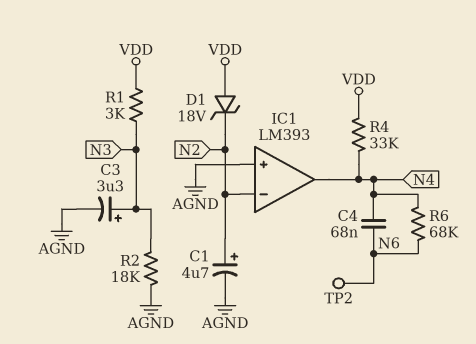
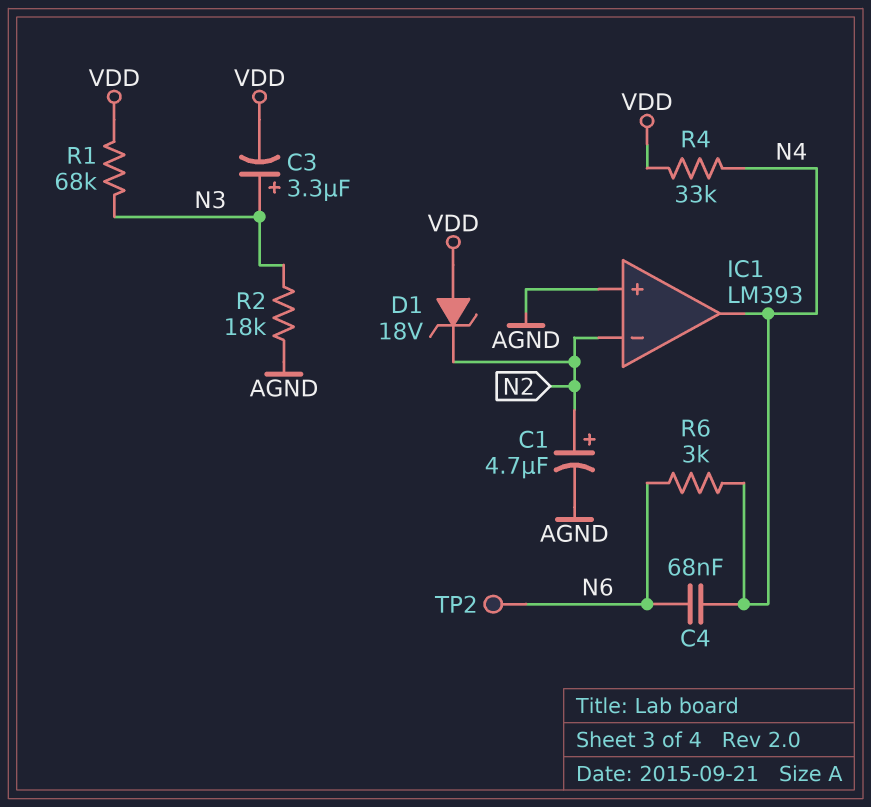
C3: 3.3uF (plus N3, minus AGND) -> 3.3uF (plus N3, minus VDD)
R1: 3k (N3, VDD) -> 68k (N3, VDD)
R6: 68k (N4, N6) -> 3k (N4, N6)

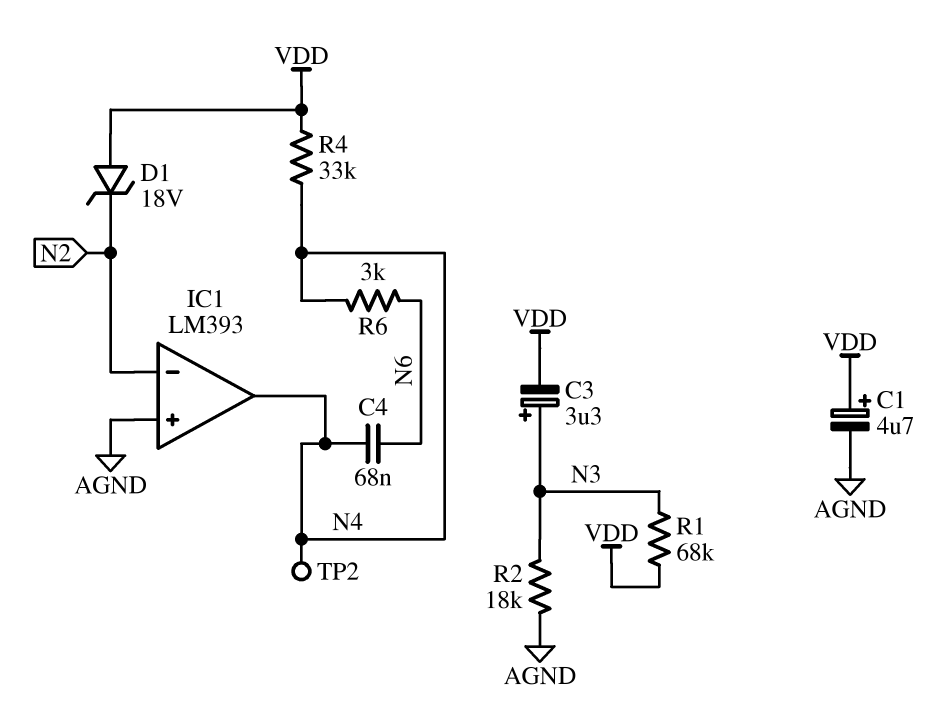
C1: 4.7uF (plus N2, minus AGND) -> 4.7uF (plus VDD, minus AGND)
TP2: test point (N6) -> test point (N4)

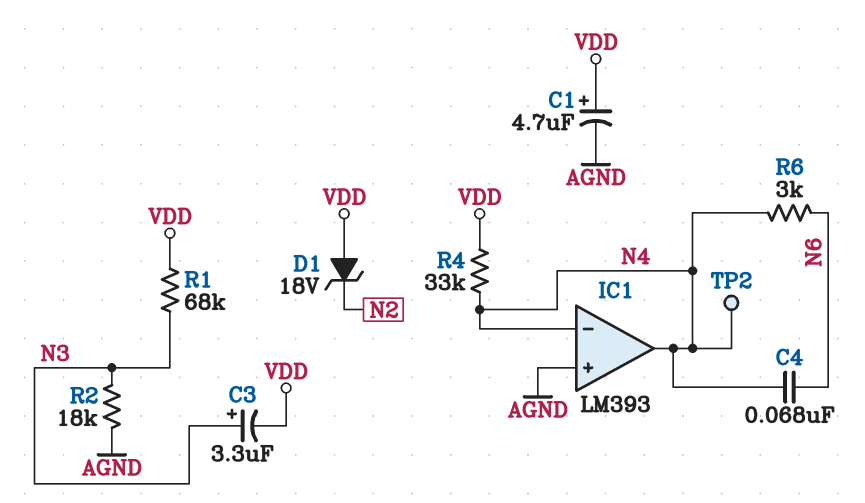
IC1 pin in-: N2 -> N4

